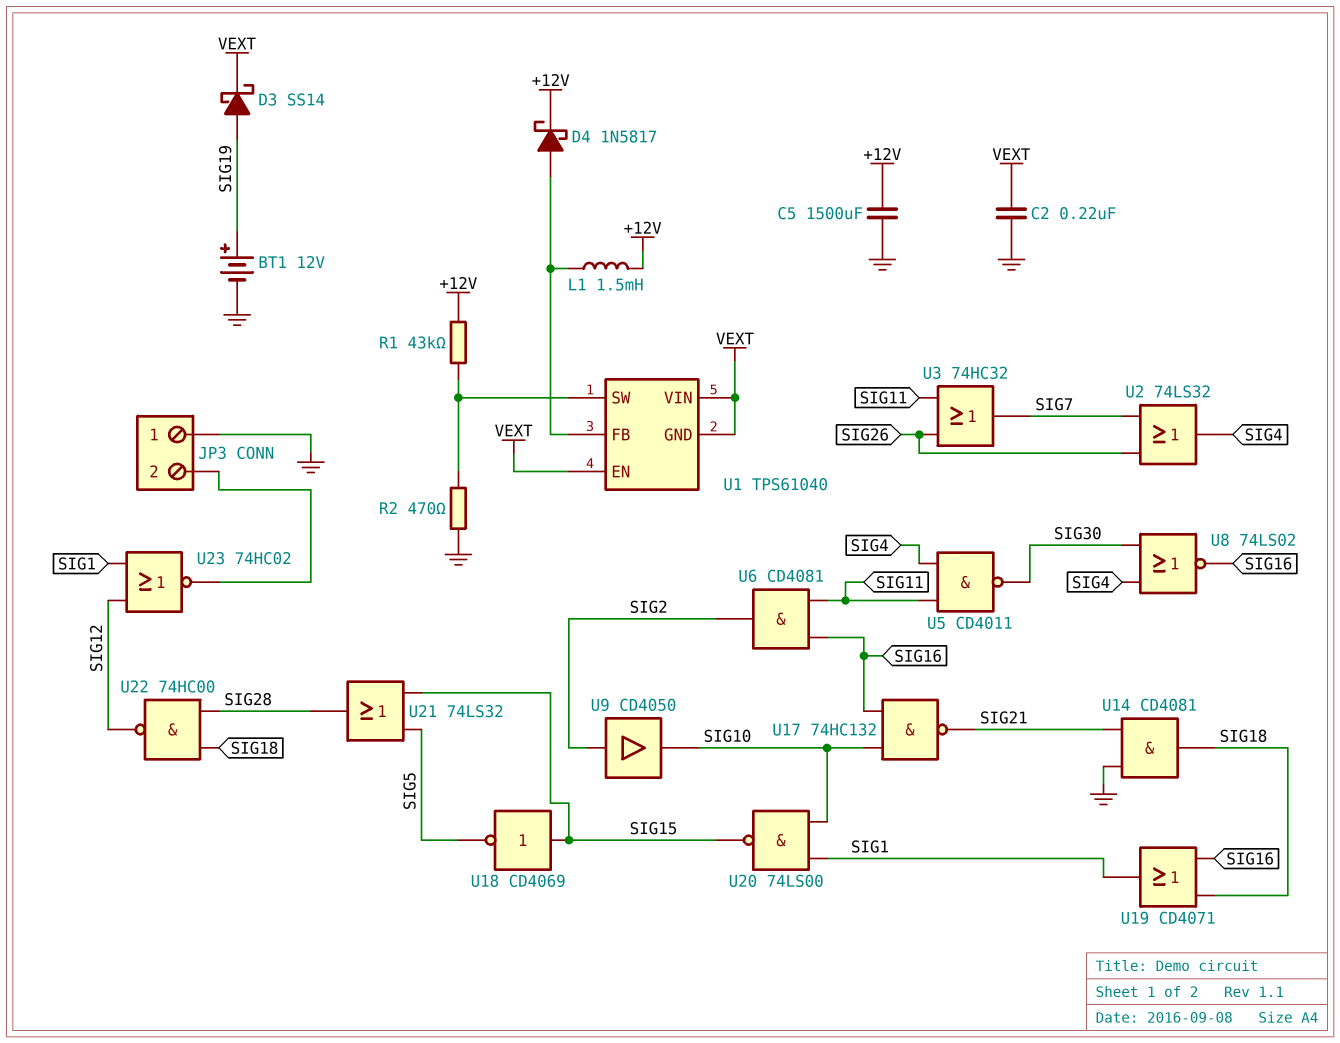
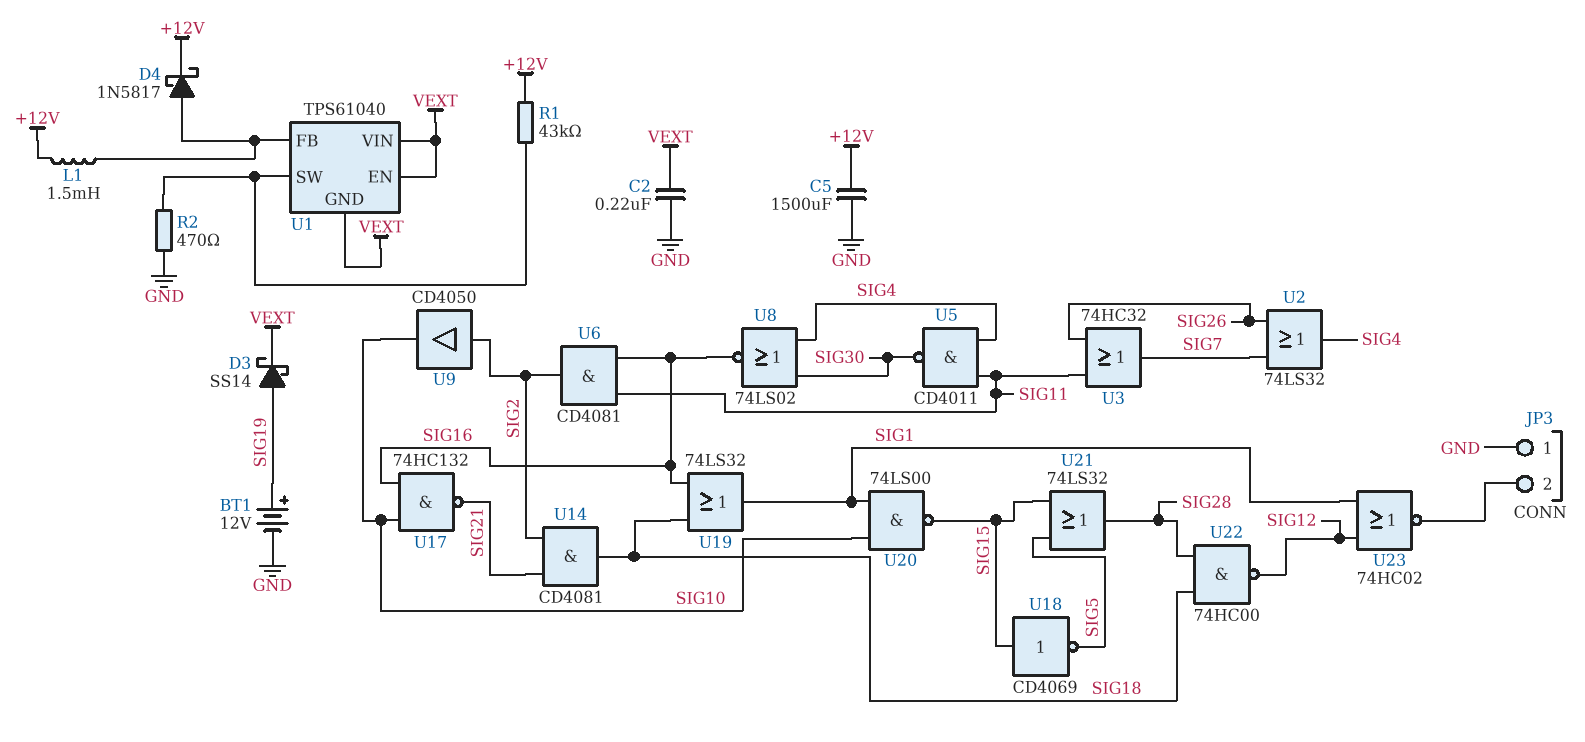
U14: AND CD4081 (in GND, in SIG21, out SIG18) -> AND CD4081 (in SIG2, in SIG21, out SIG18)
U19: OR CD4071 (in SIG16, in SIG18, out SIG1) -> OR 74LS32 (in SIG16, in SIG18, out SIG1)

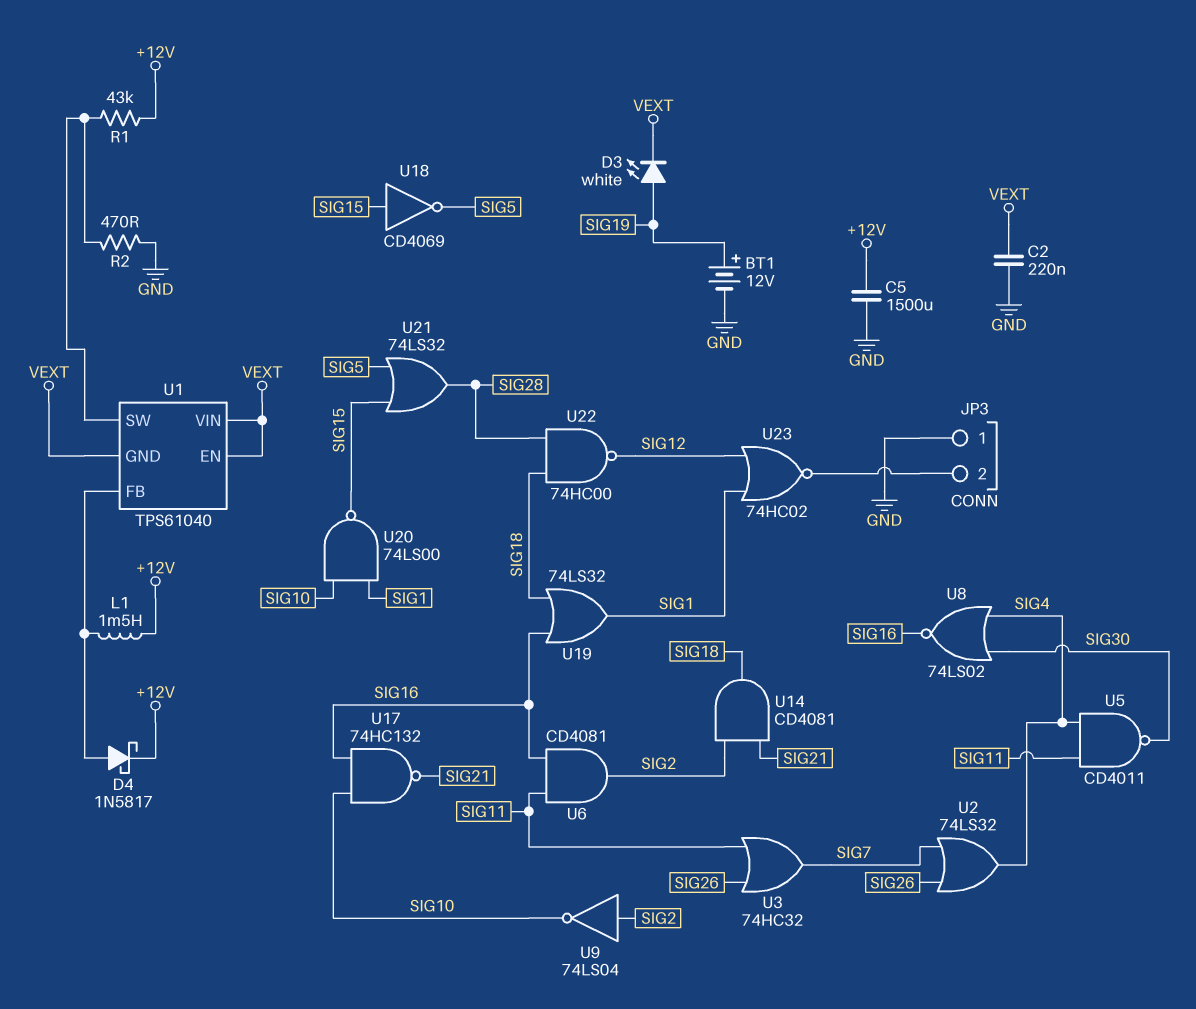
D3: schottky SS14 (A SIG19, K VEXT) -> LED white (A SIG19, K VEXT)
U9: buffer CD4050 (in SIG2, out SIG10) -> NOT 74LS04 (in SIG2, out SIG10)

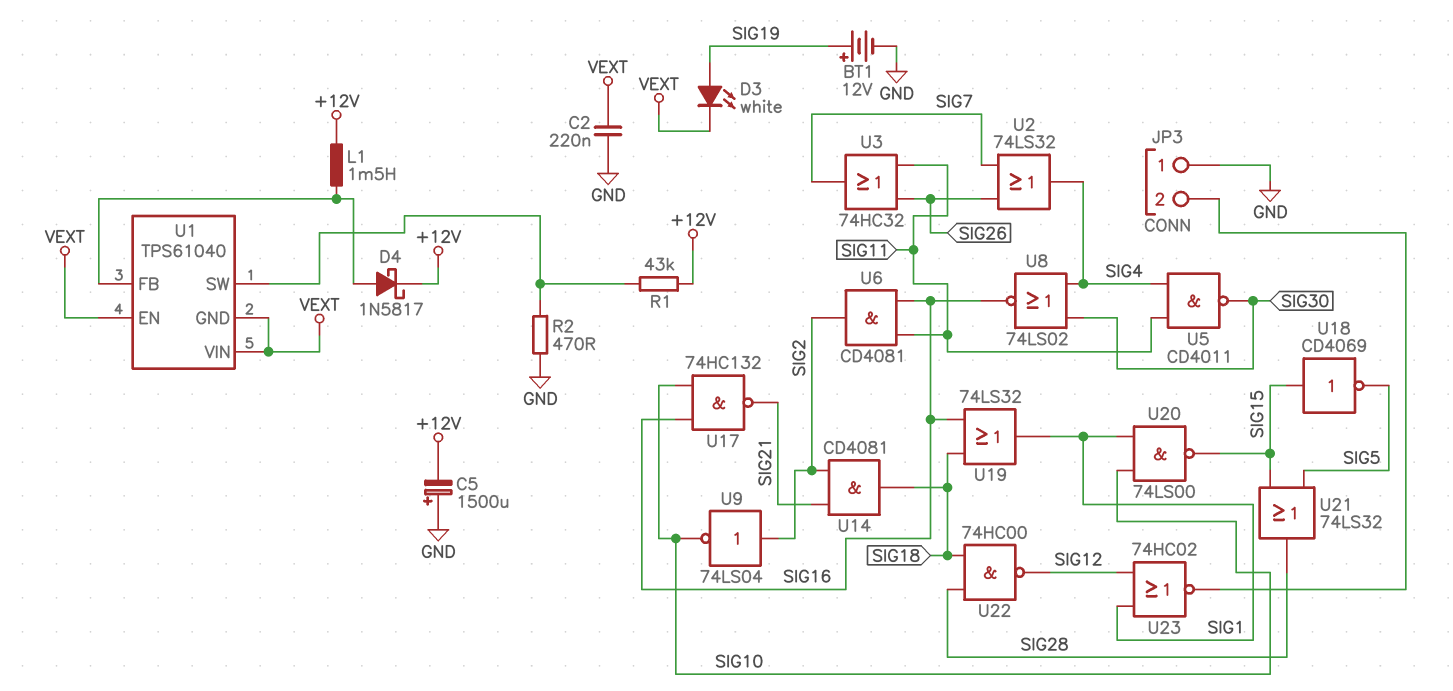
C5: 1500uF (+12V, GND) -> 1500uF (plus GND, minus +12V)

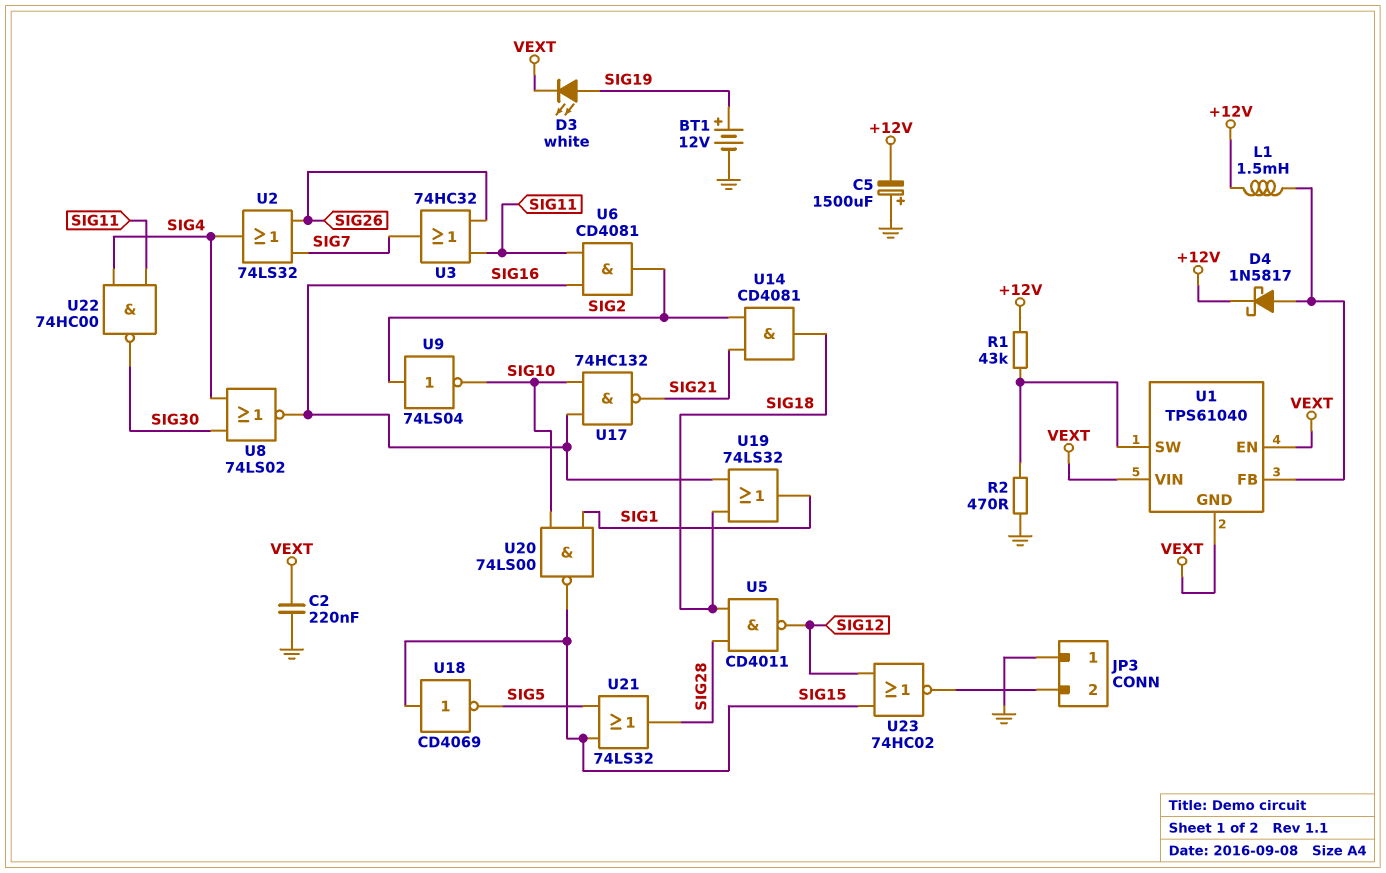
U5: NAND CD4011 (in SIG4, in SIG11, out SIG30) -> NAND CD4011 (in SIG18, in SIG28, out SIG12)
U22: NAND 74HC00 (in SIG18, in SIG28, out SIG12) -> NAND 74HC00 (in SIG4, in SIG11, out SIG30)
U23: NOR 74HC02 (in SIG1, in SIG12, out JP3/2) -> NOR 74HC02 (in SIG12, in SIG15, out JP3/2)

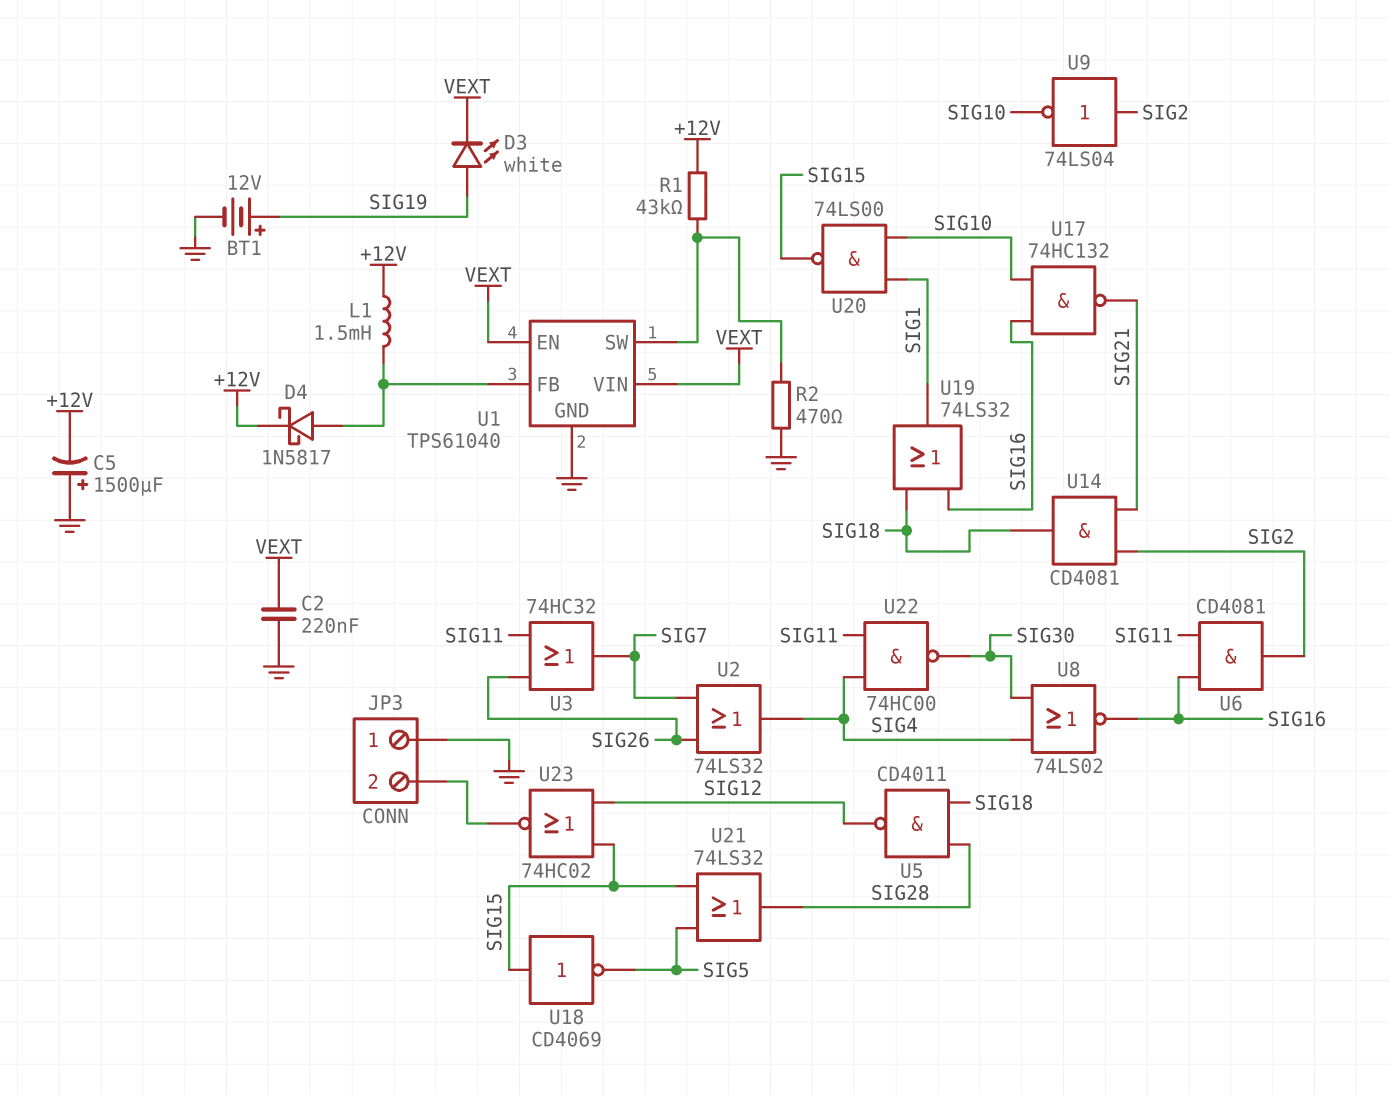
U1 pin GND: VEXT -> GND

